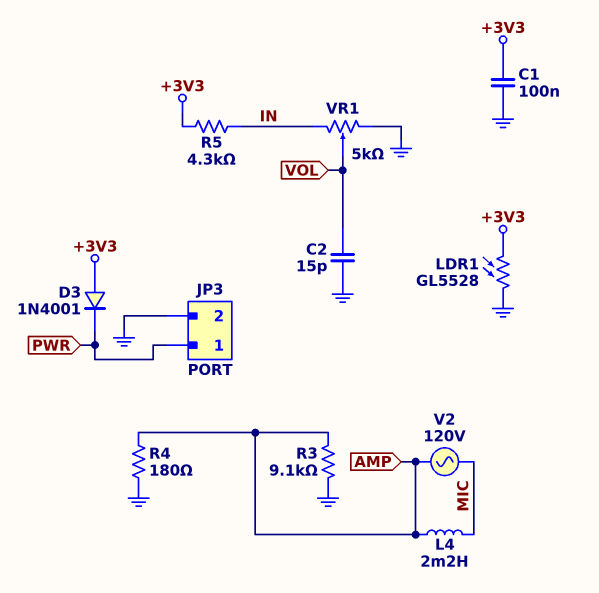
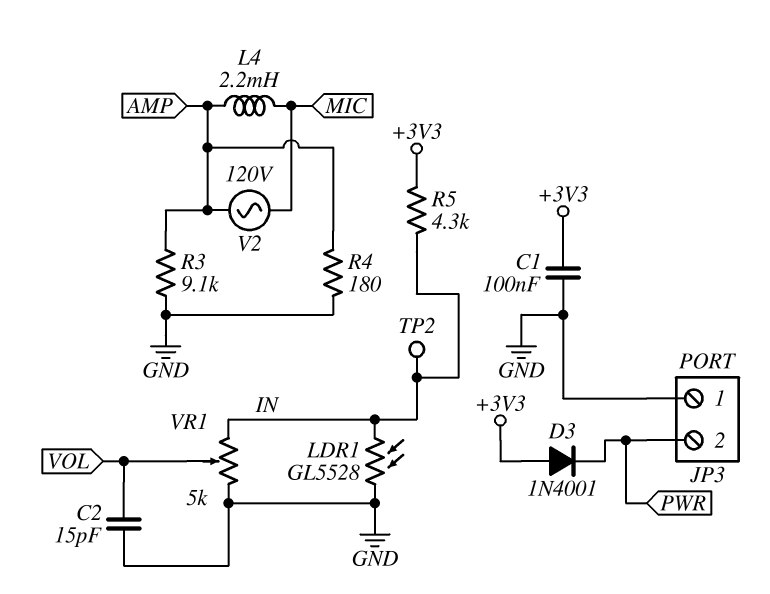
JP3 pin 1: PWR -> GND
JP3 pin 2: GND -> PWR
LDR1: GL5528 (+3V3, GND) -> GL5528 (GND, IN)
TP2: none -> test point (IN)

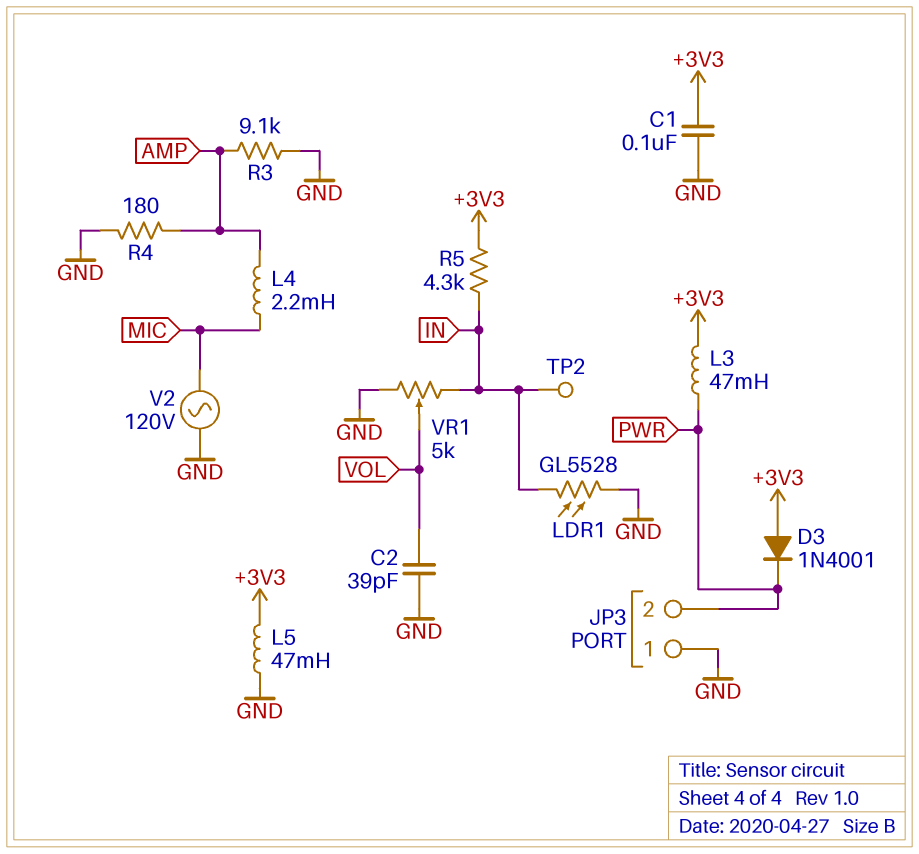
C2: 15pF (GND, VOL) -> 39pF (GND, VOL)
L3: none -> 47mH (+3V3, PWR)
L5: none -> 47mH (+3V3, GND)
V2: AC 120V (AMP, MIC) -> AC 120V (GND, MIC)

